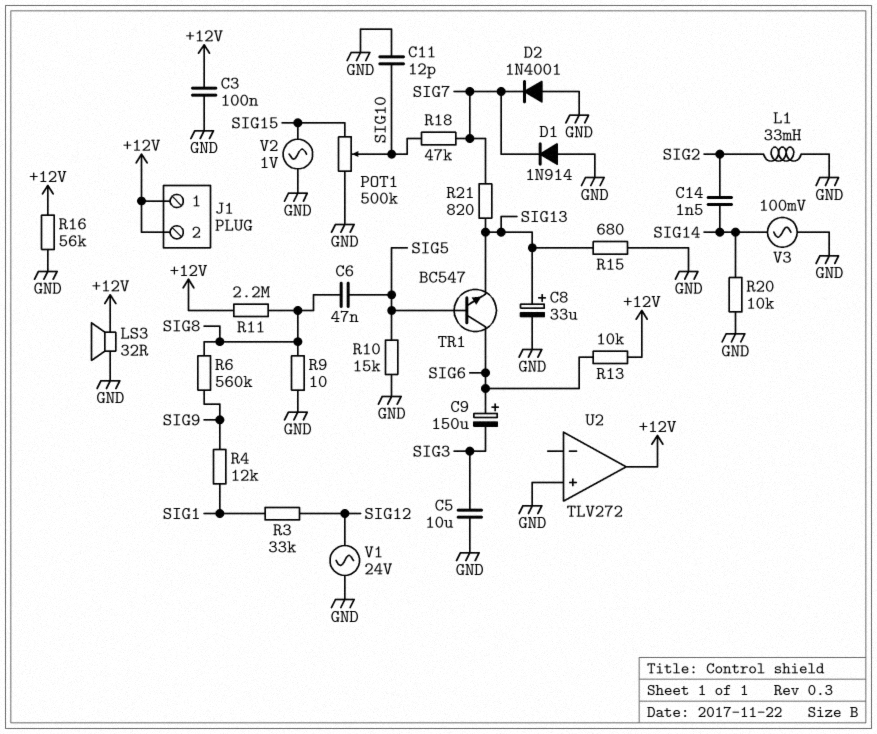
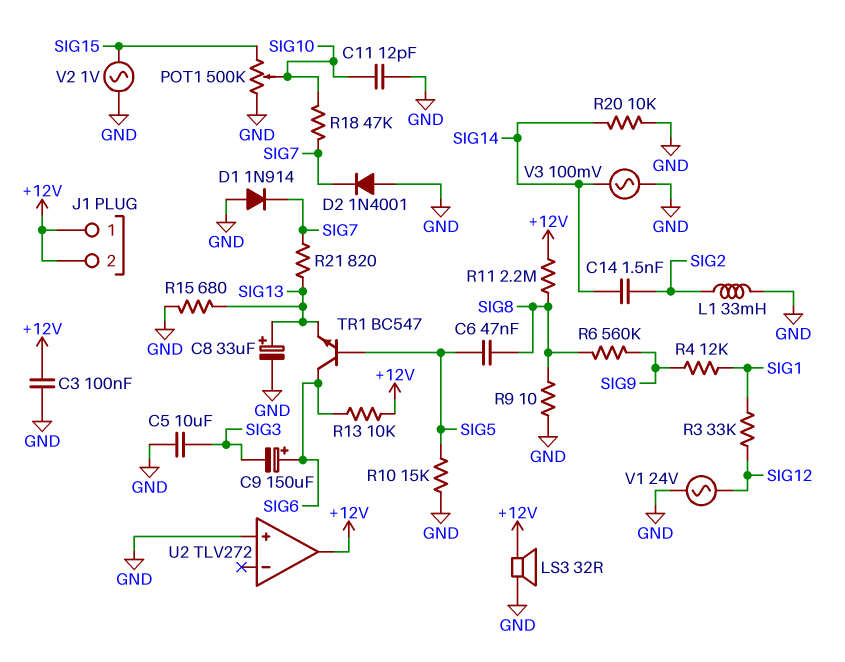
R16: 56k (+12V, GND) -> none

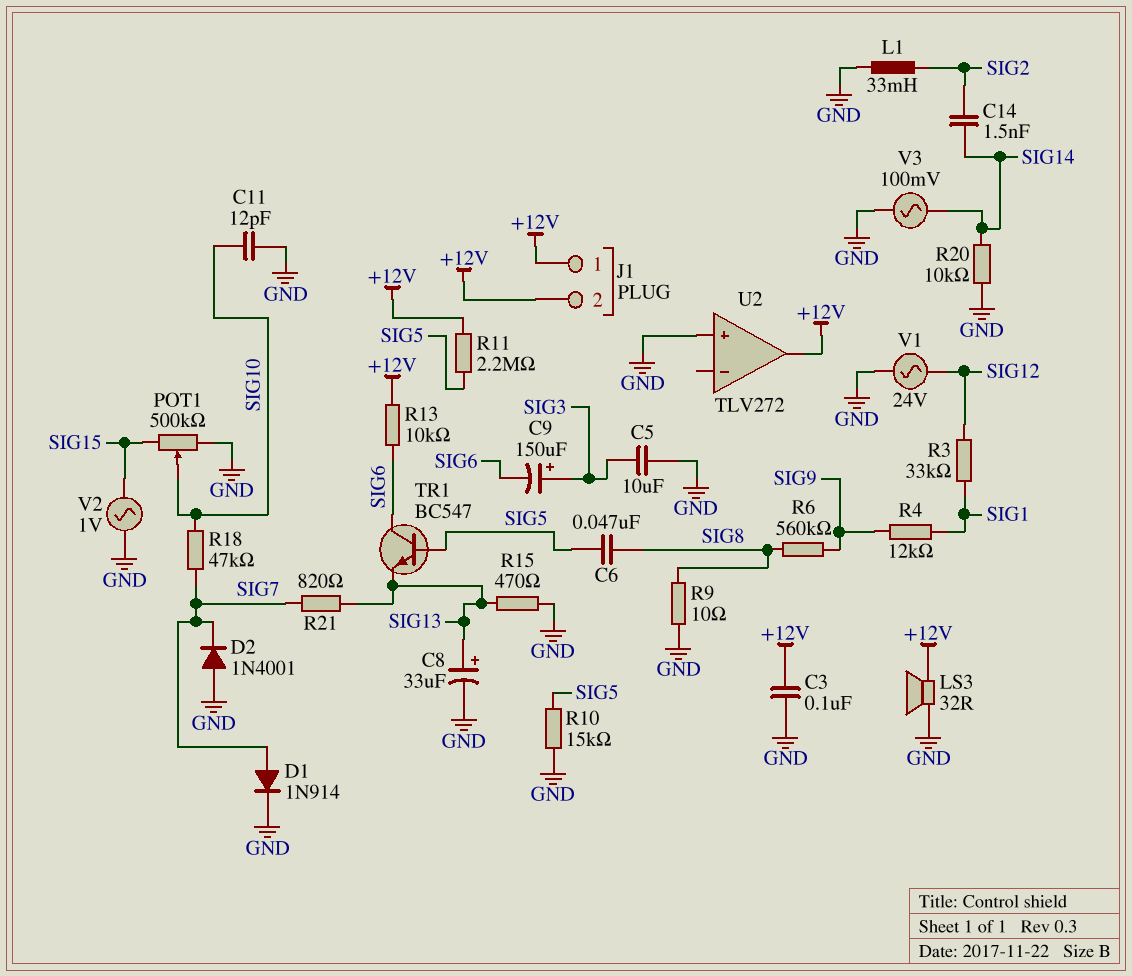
C9: 150uF (plus SIG6, minus SIG3) -> 150uF (plus SIG3, minus SIG6)
D1: diode 1N914 (A GND, K SIG7) -> diode 1N914 (A SIG7, K GND)
R11: 2.2M (+12V, SIG8) -> 2.2M (+12V, SIG5)
R15: 680 (GND, SIG13) -> 470 (GND, SIG13)

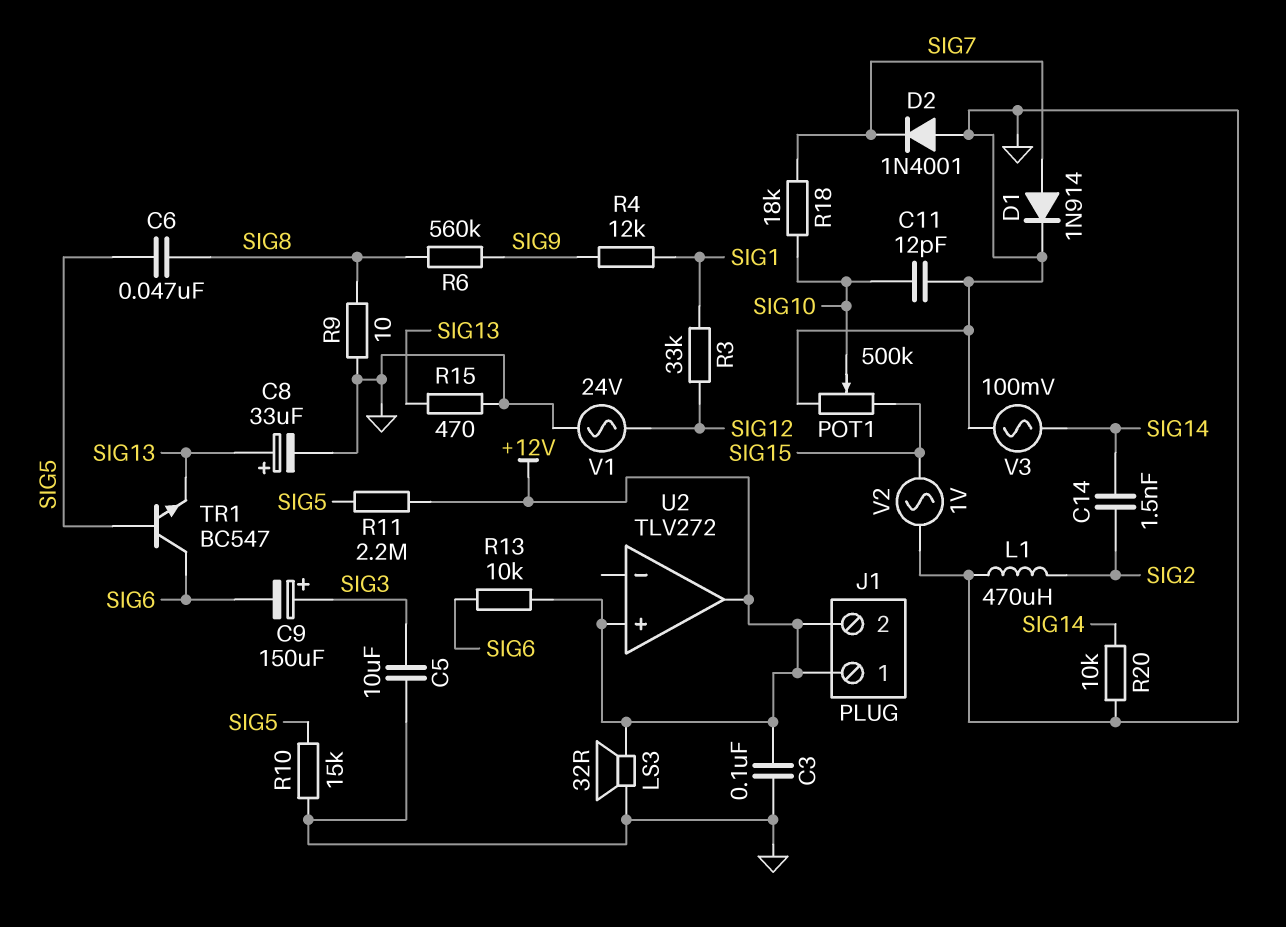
L1: 33mH (GND, SIG2) -> 470uH (GND, SIG2)
R18: 47k (SIG7, SIG10) -> 18k (SIG7, SIG10)
R21: 820 (SIG7, SIG13) -> none
U2 pin in+: GND -> +12V

